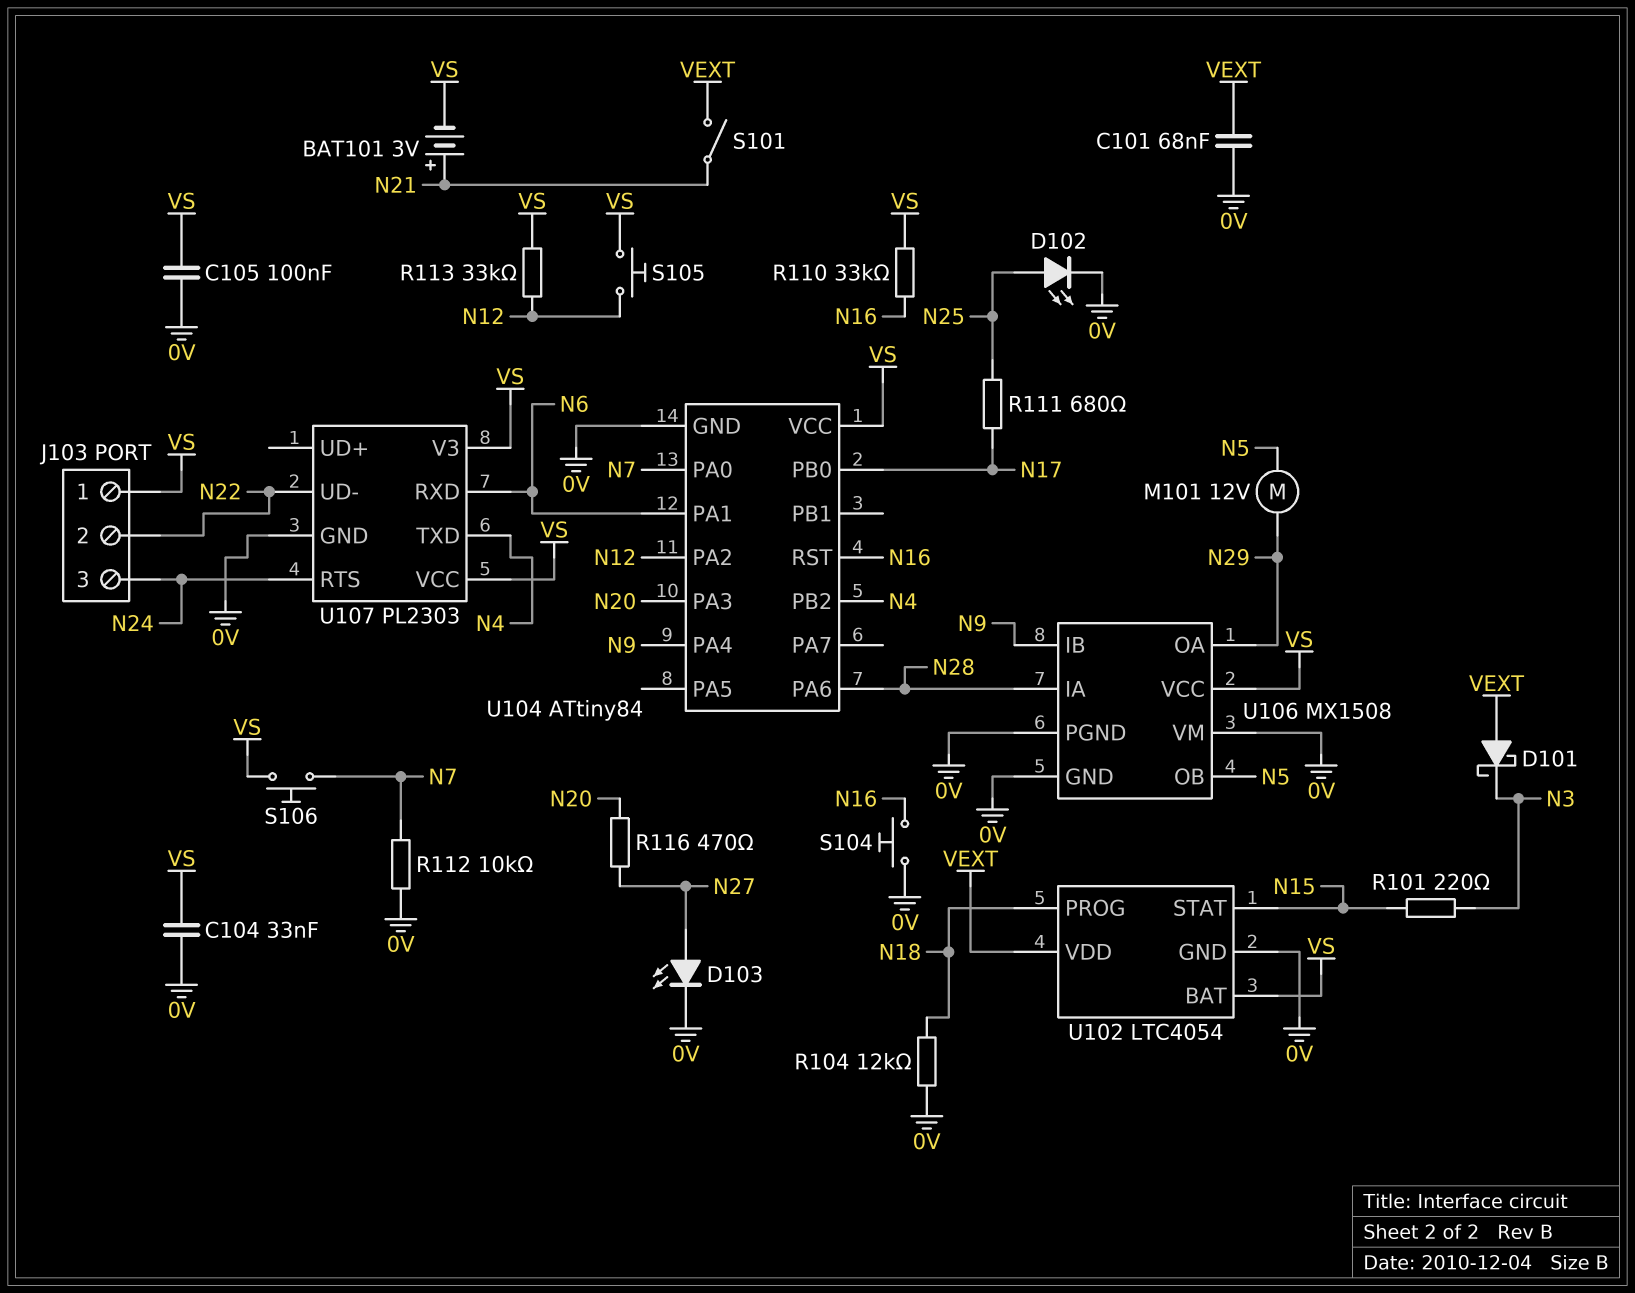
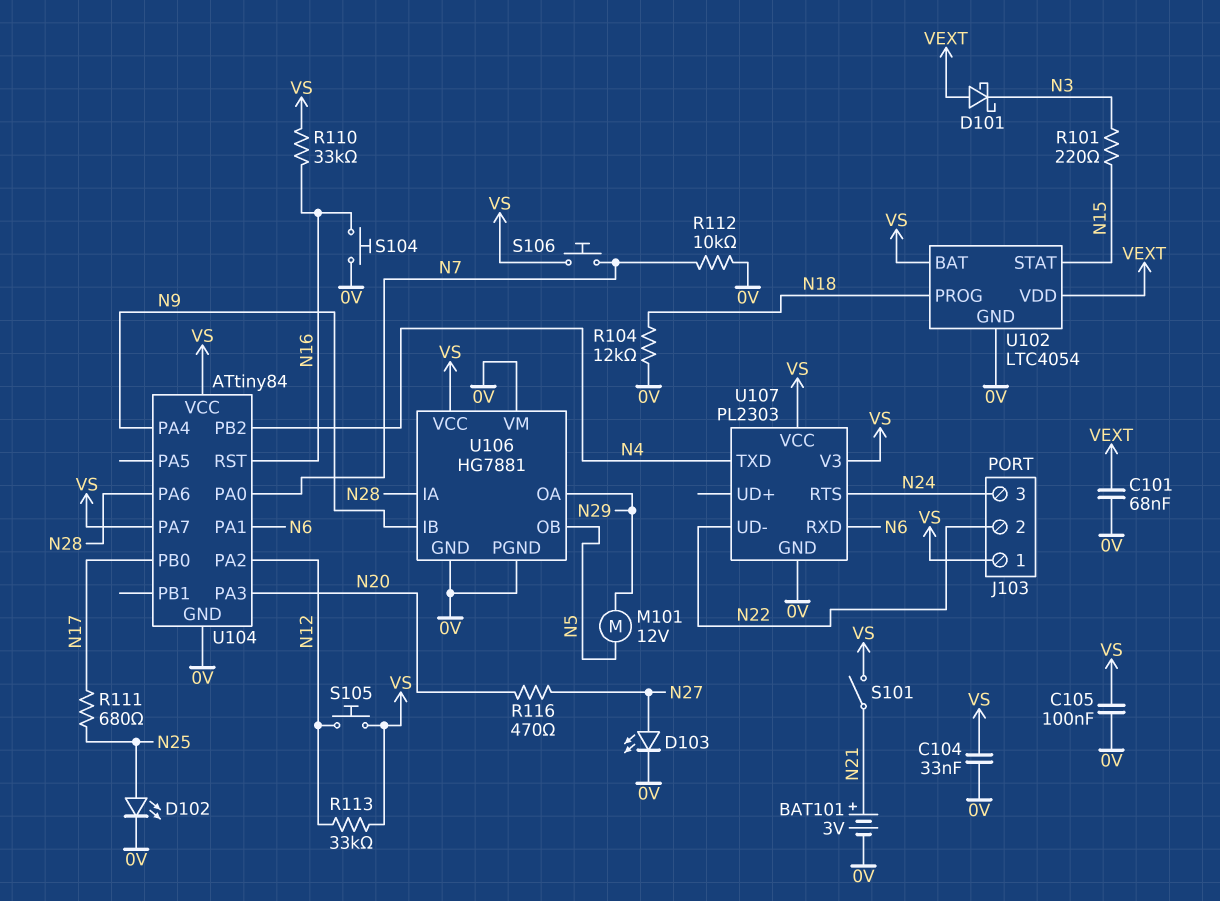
BAT101: 3V (plus N21, minus VS) -> 3V (plus N21, minus 0V)
S101: switch (N21, VEXT) -> switch (N21, VS)
U104 pin PA7: none -> VS
U106: MX1508 -> HG7881

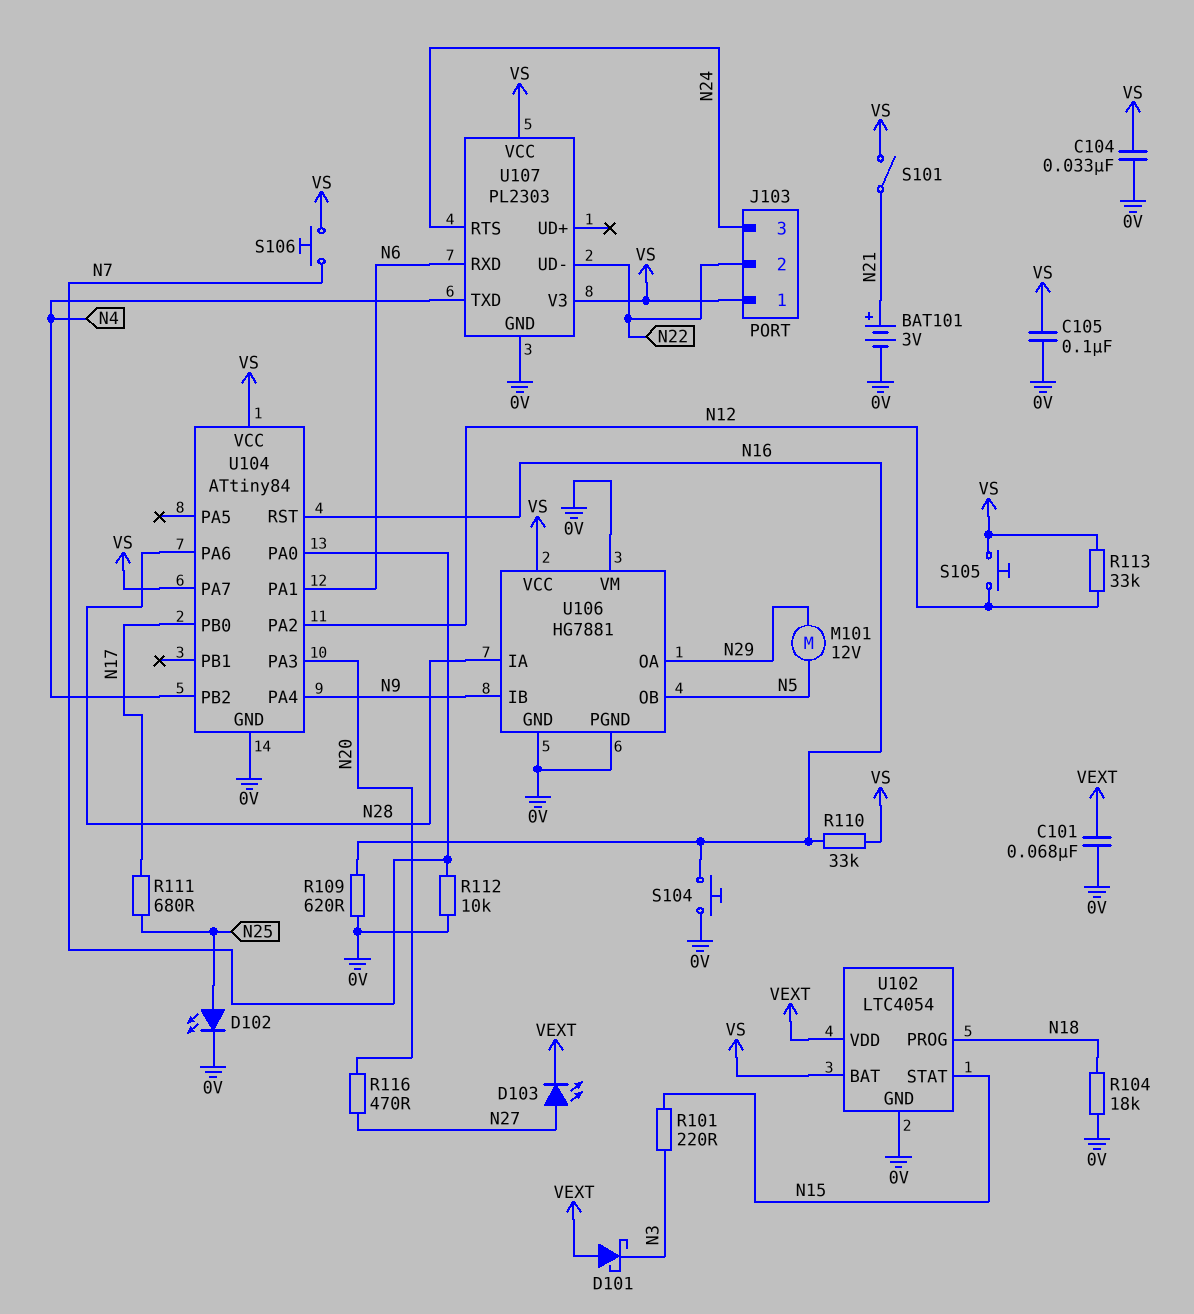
D103: LED (A N27, K 0V) -> LED (A N27, K VEXT)
R104: 12k (0V, N18) -> 18k (0V, N18)
R109: none -> 620 (0V, N16)

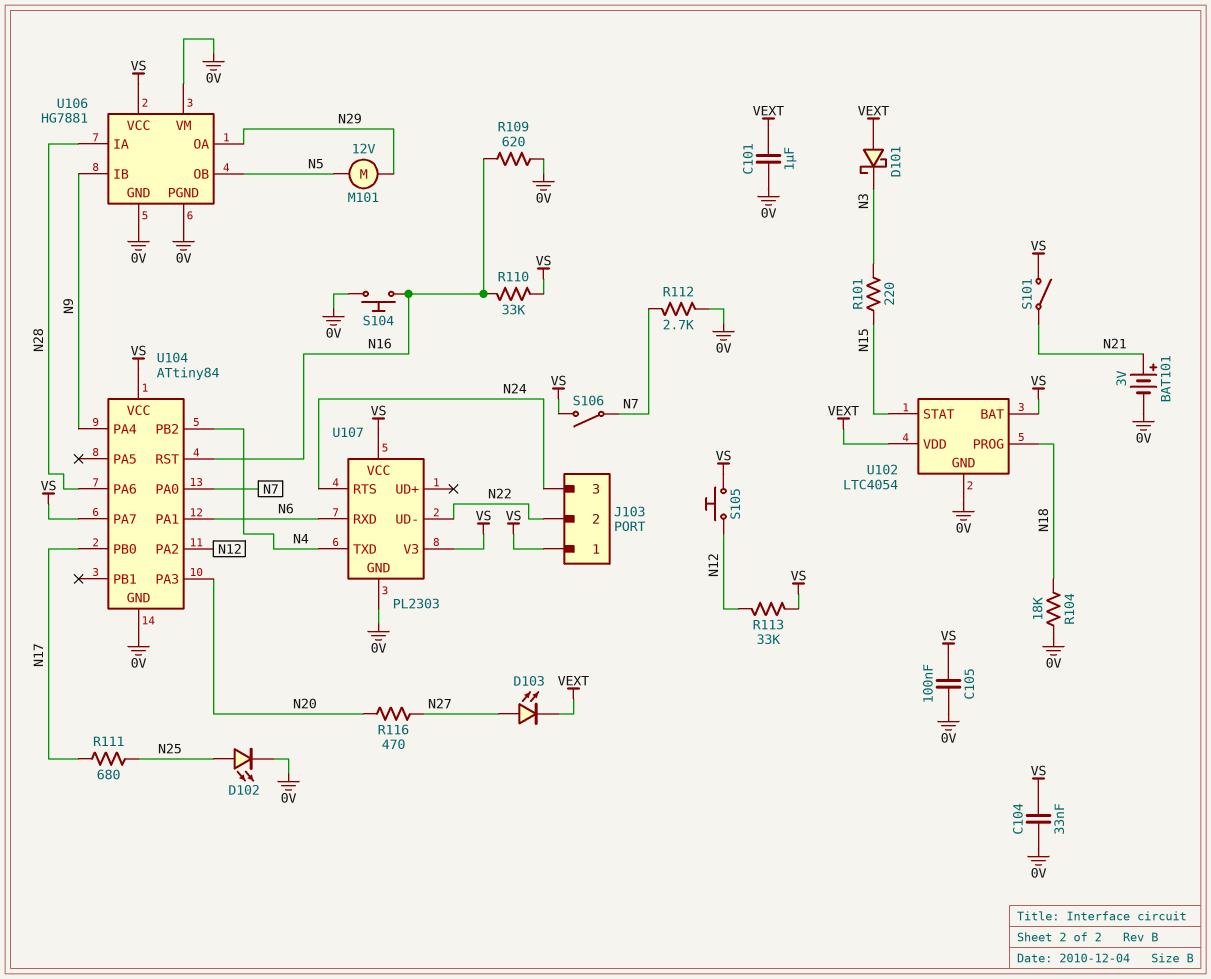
C101: 68nF (0V, VEXT) -> 1uF (0V, VEXT)
R112: 10k (0V, N7) -> 2.7k (0V, N7)
S106: button (N7, VS) -> switch (N7, VS)

